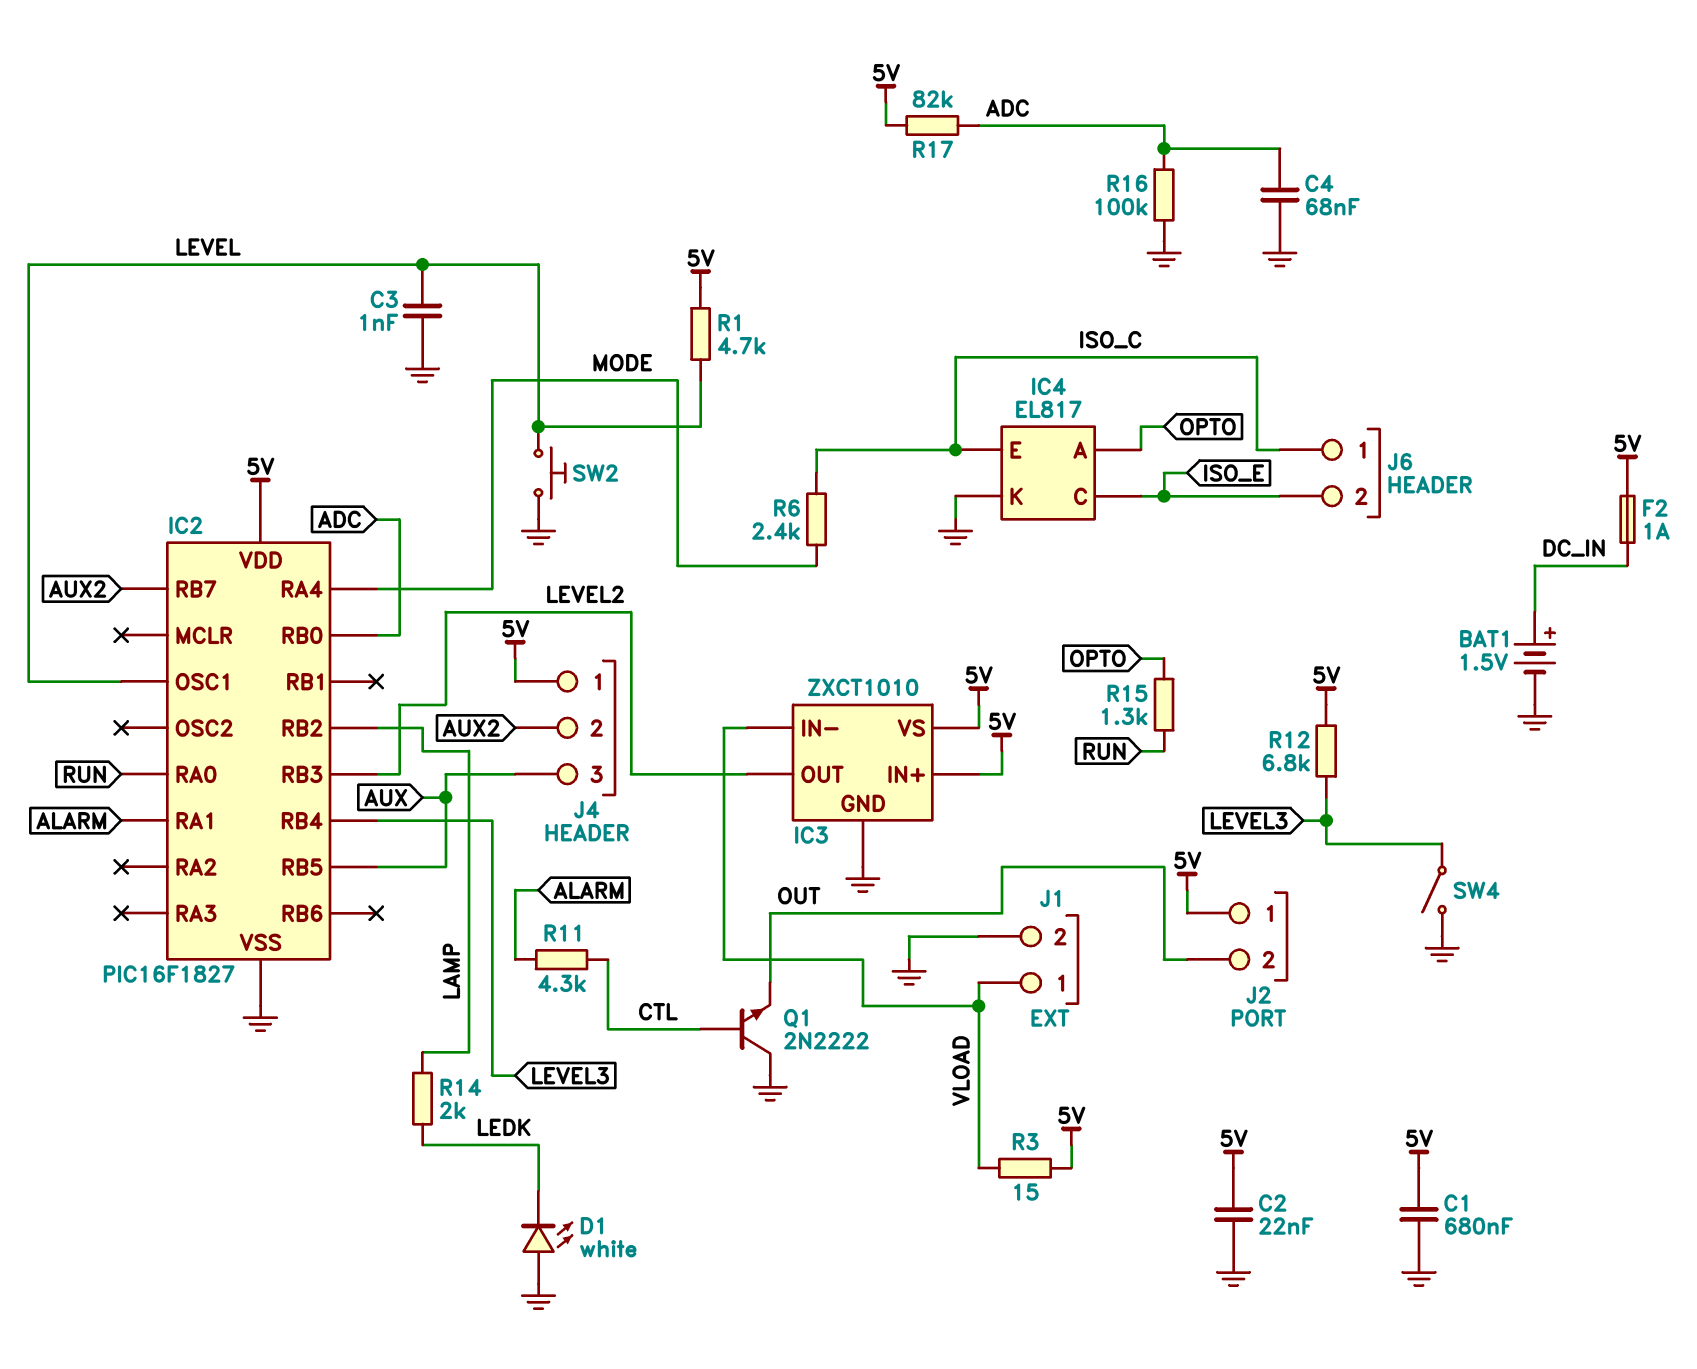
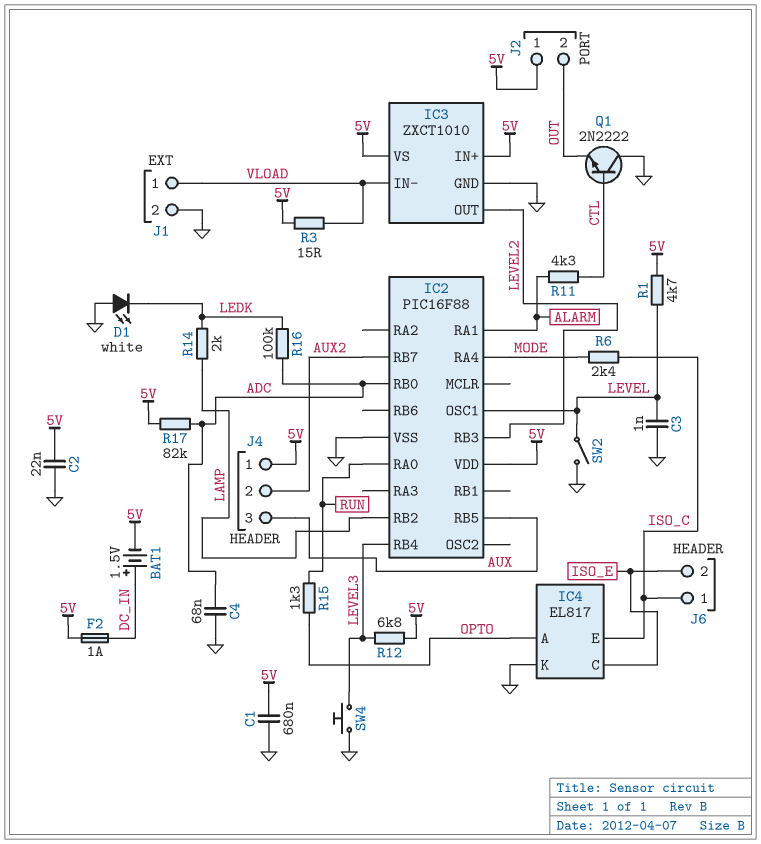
BAT1: 1.5V (plus DC_IN, minus GND) -> 1.5V (plus DC_IN, minus 5V)
IC2: PIC16F1827 -> PIC16F88
R16: 100k (ADC, GND) -> 100k (ADC, LEDK)
SW2: button (GND, LEVEL) -> switch (GND, LEVEL)
SW4: switch (GND, LEVEL3) -> button (GND, LEVEL3)

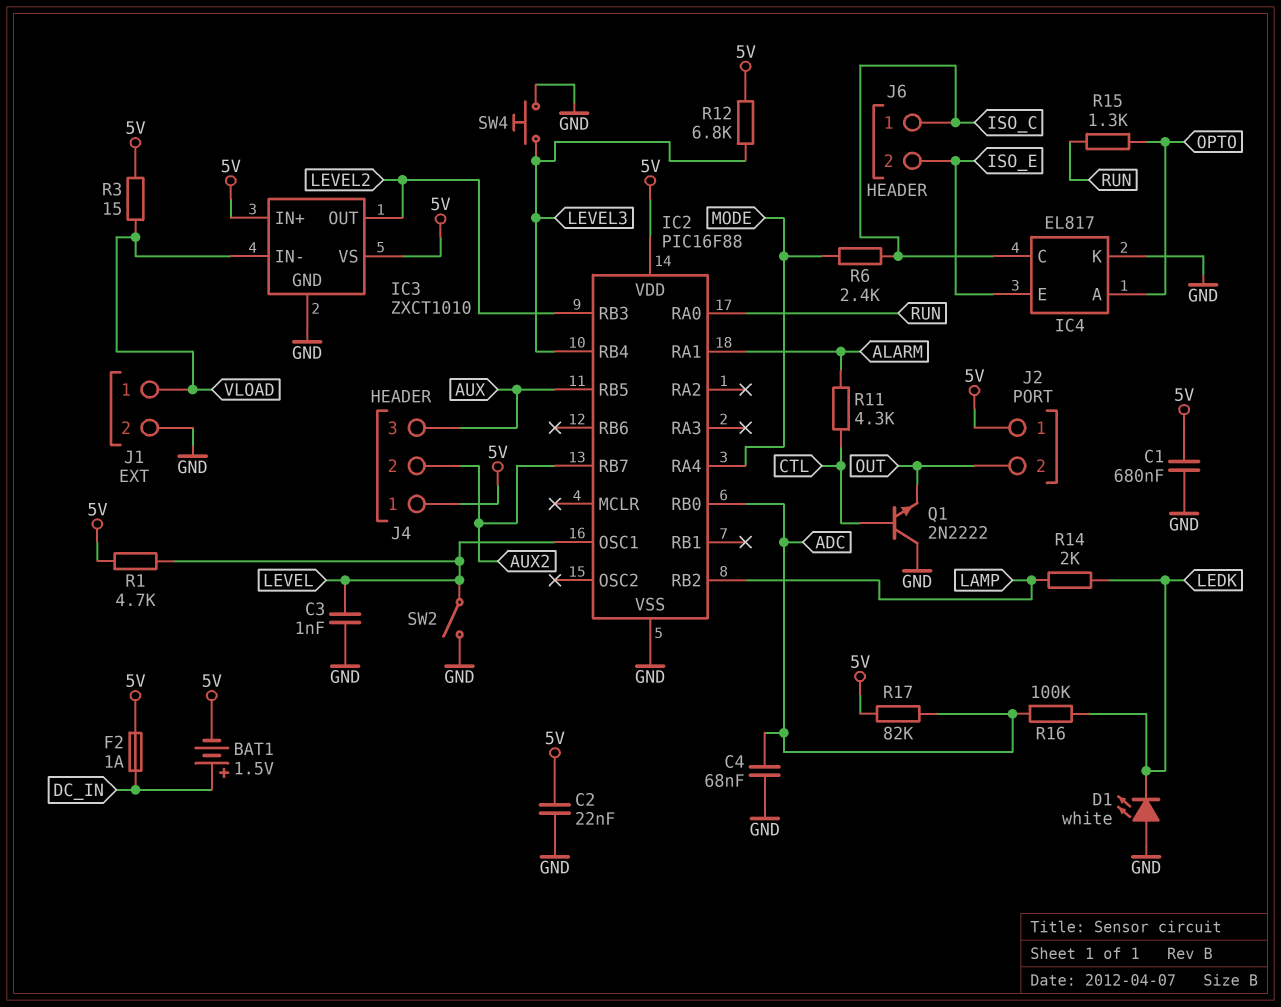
IC4 pin C: ISO_E -> ISO_C
IC4 pin E: ISO_C -> ISO_E

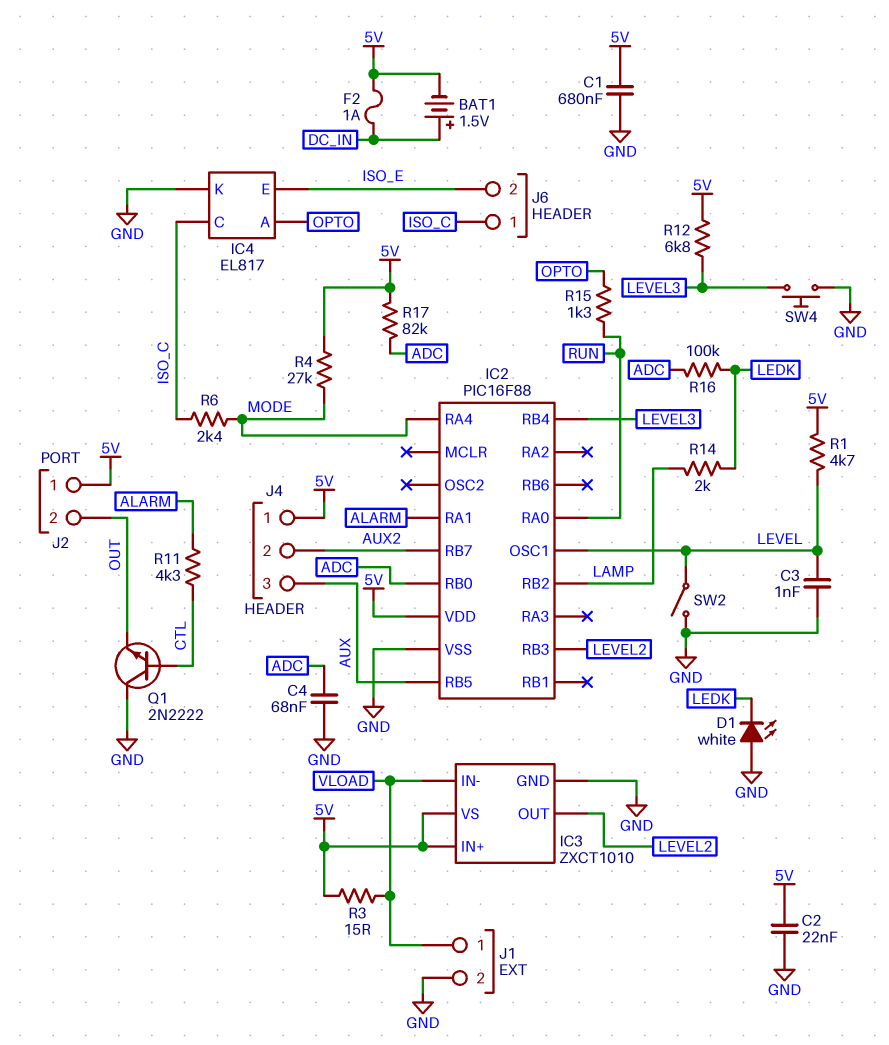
R4: none -> 27k (5V, MODE)

